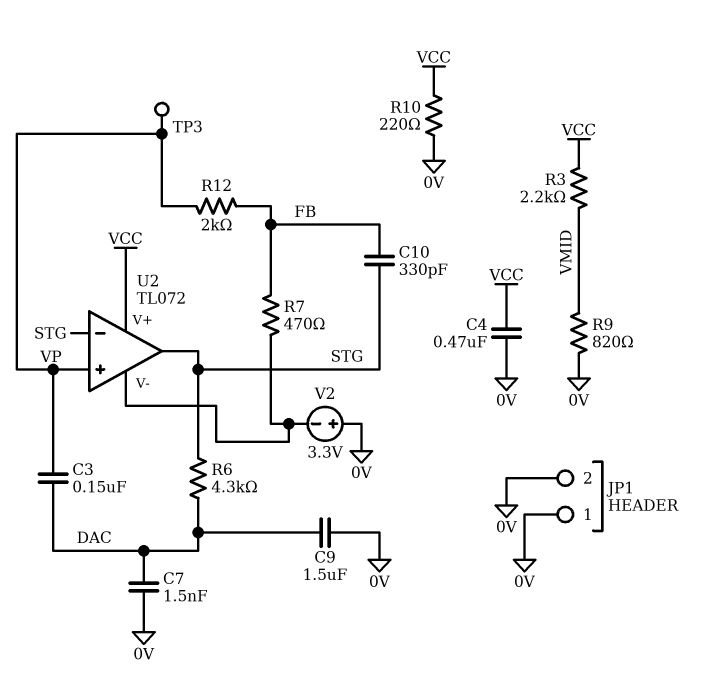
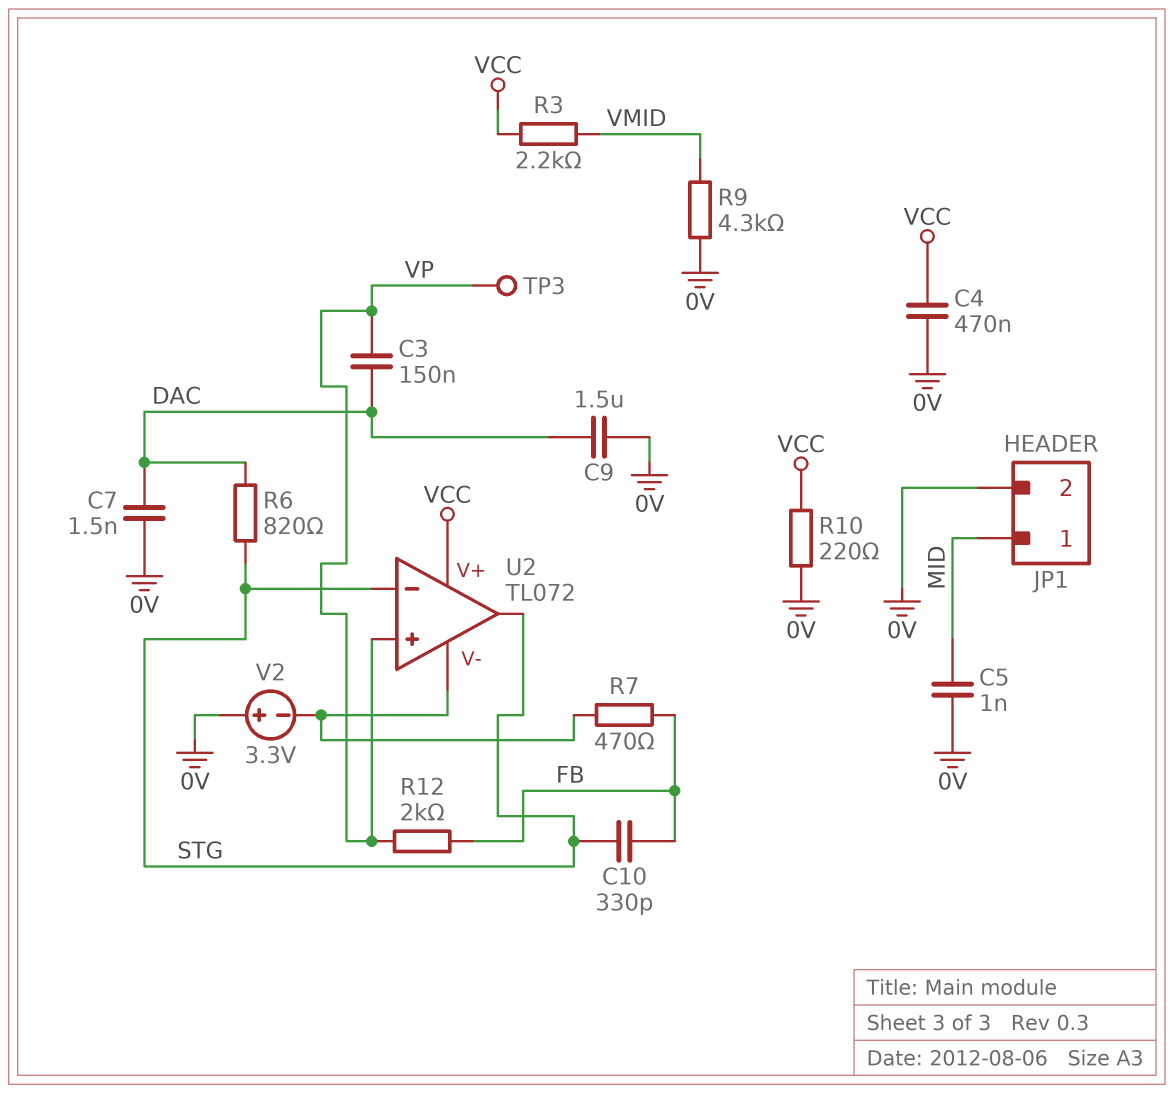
C5: none -> 1nF (0V, MID)
JP1 pin 1: 0V -> MID
R6: 4.3k (DAC, STG) -> 820 (DAC, STG)
R9: 820 (0V, VMID) -> 4.3k (0V, VMID)

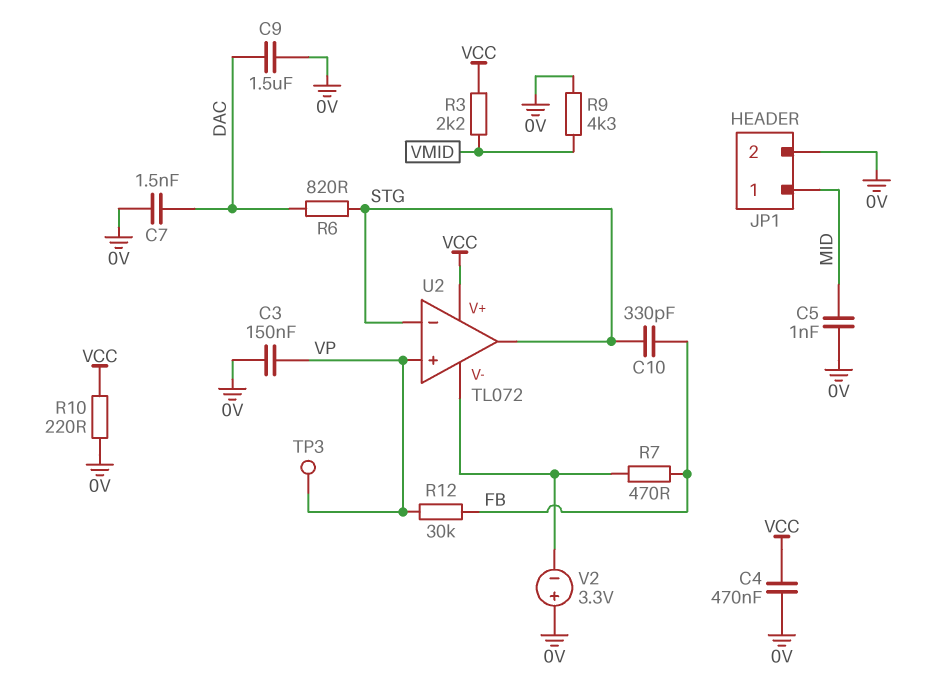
C3: 150nF (DAC, VP) -> 150nF (0V, VP)
R12: 2k (FB, VP) -> 30k (FB, VP)

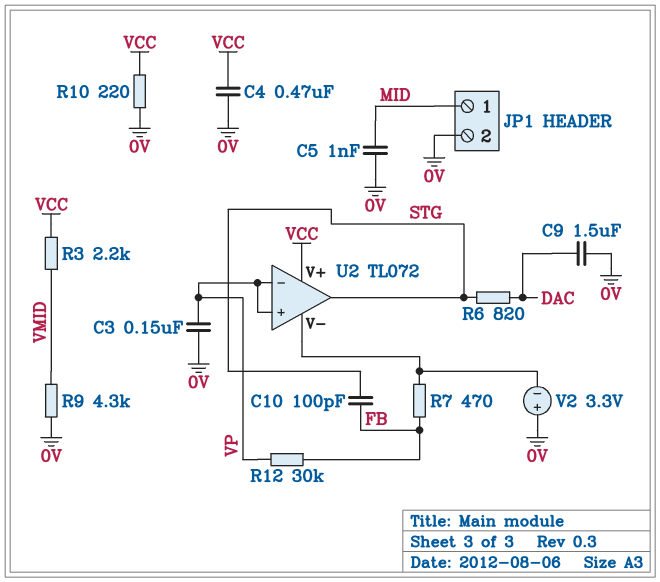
C7: 1.5nF (0V, DAC) -> none
C10: 330pF (FB, STG) -> 100pF (FB, STG)
TP3: test point (VP) -> none
U2 pin in-: STG -> VP

